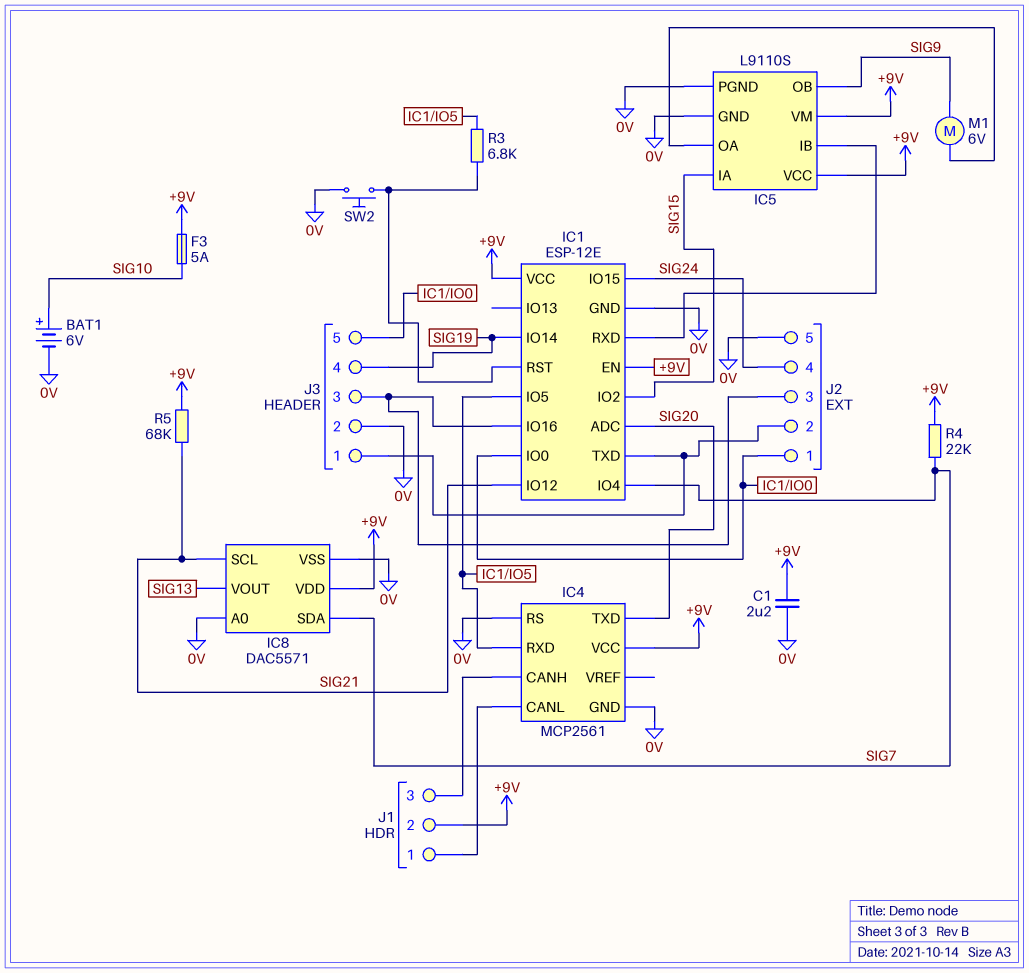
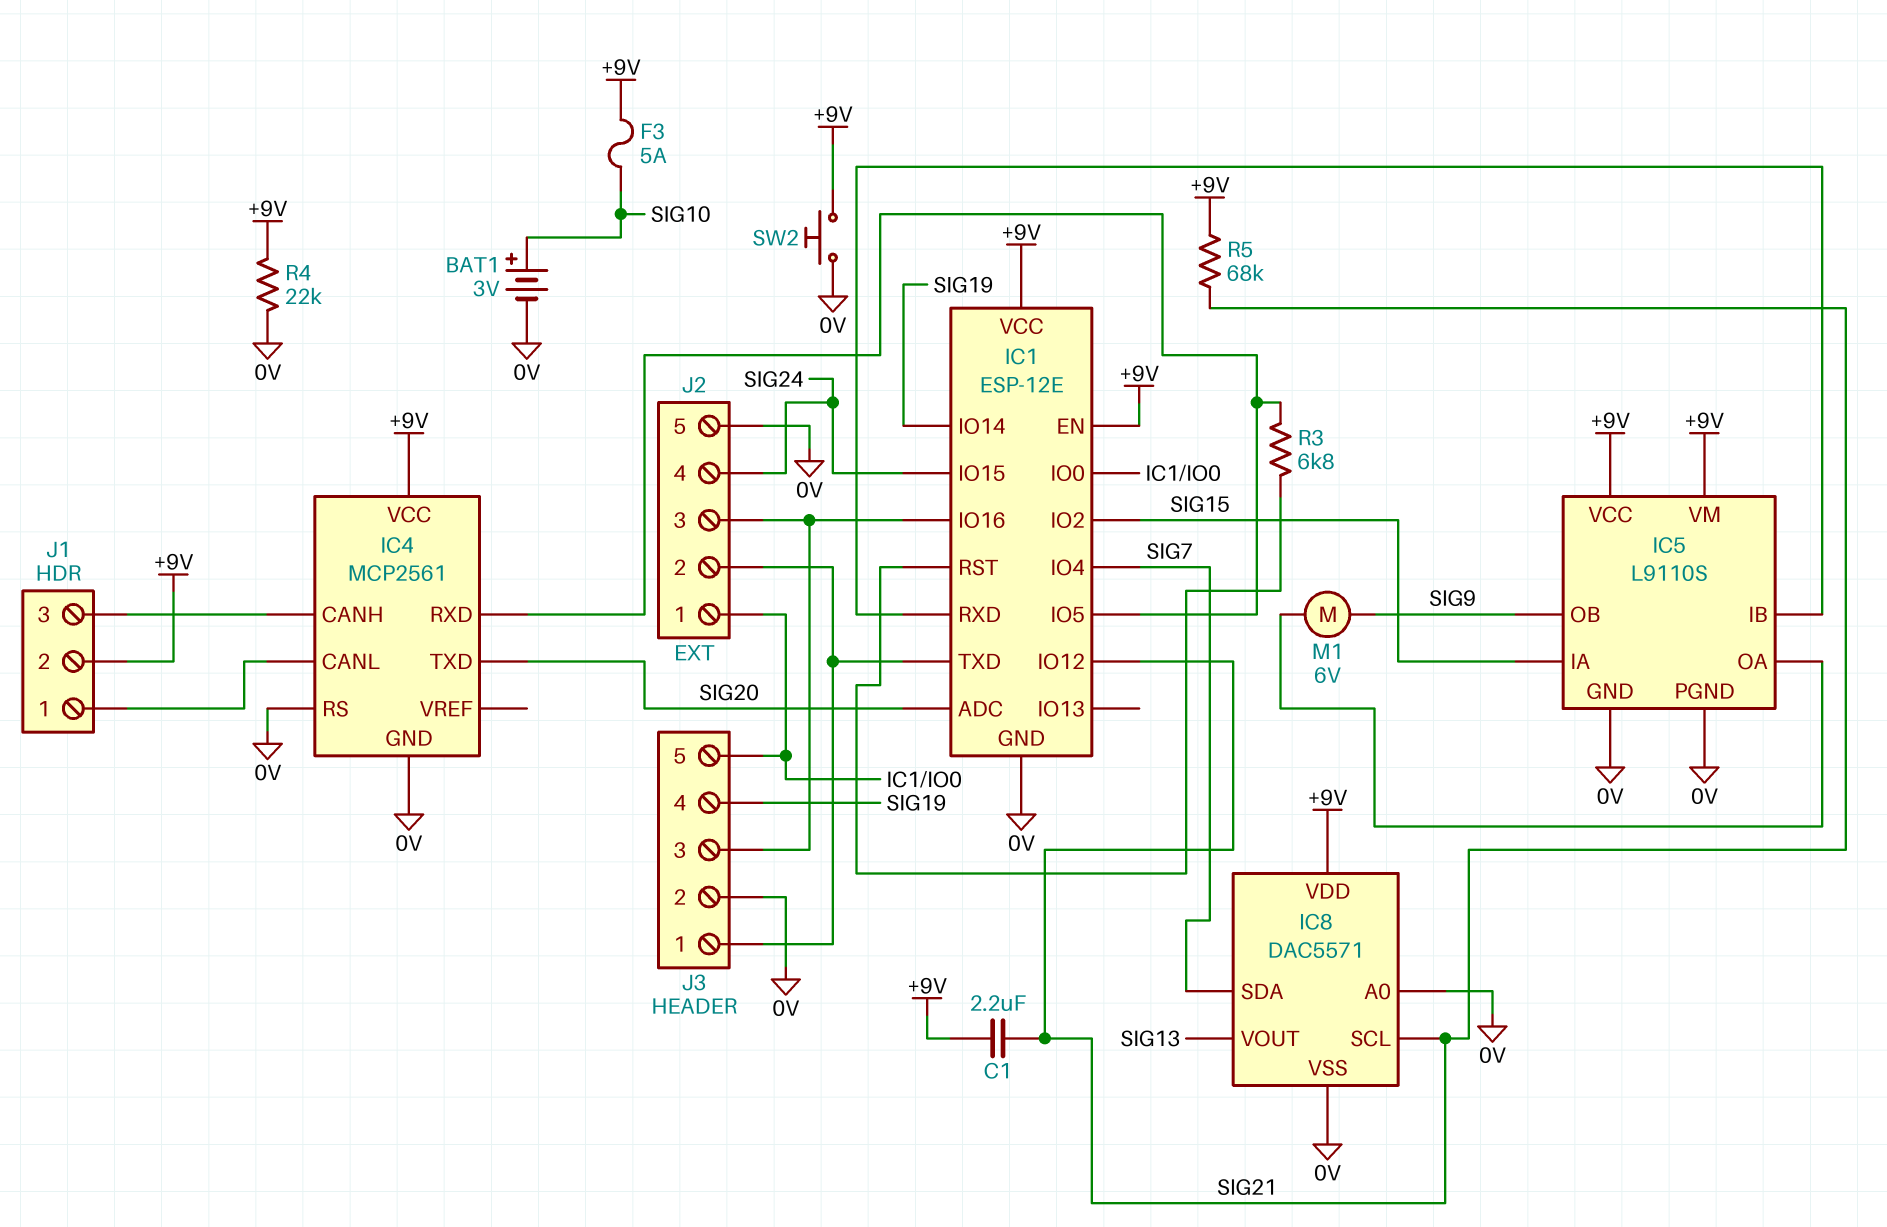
BAT1: 6V (plus SIG10, minus 0V) -> 3V (plus SIG10, minus 0V)
C1: 2.2uF (+9V, 0V) -> 2.2uF (+9V, SIG21)
R4: 22k (+9V, SIG7) -> 22k (+9V, 0V)
SW2: button (0V, IC1/RST) -> button (+9V, 0V)

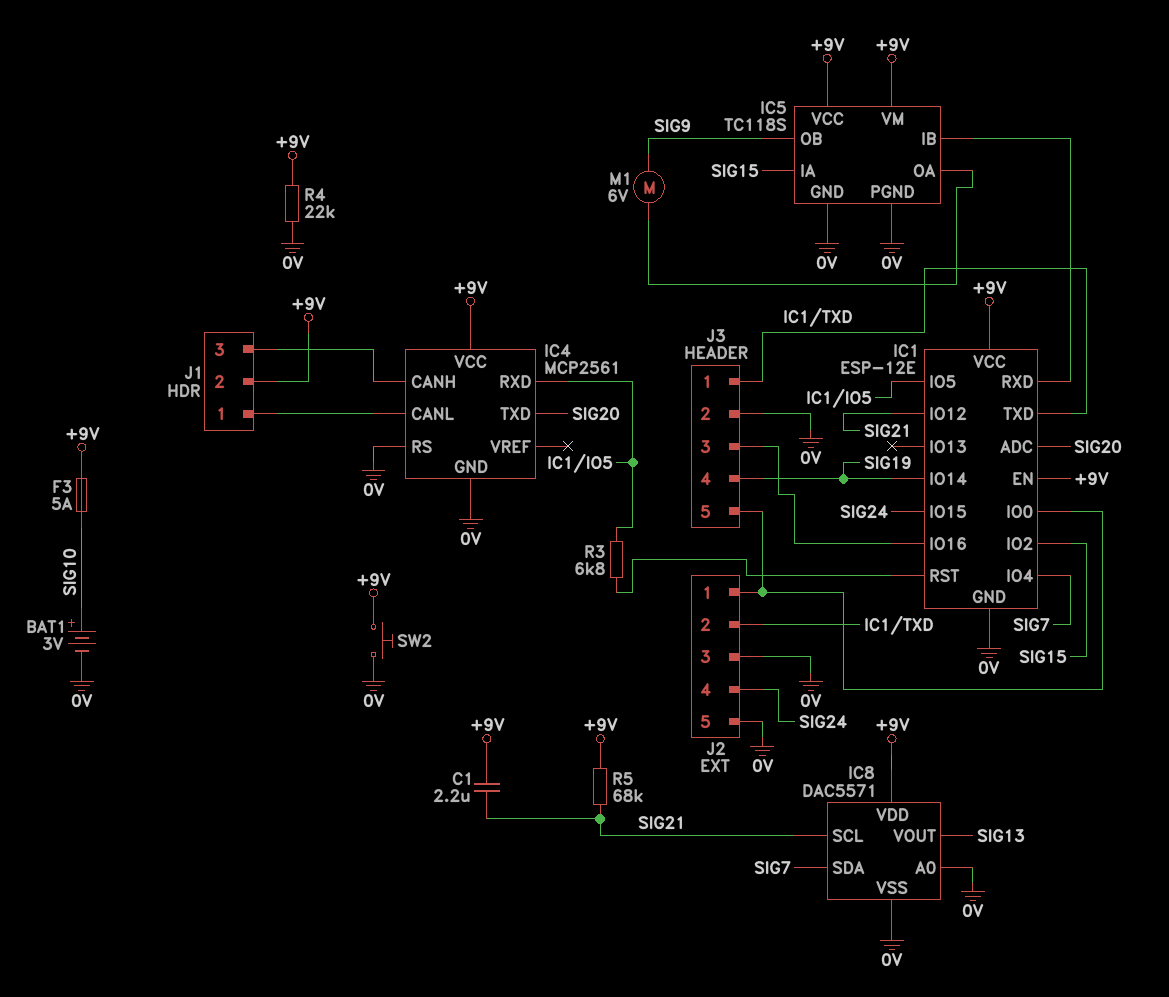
IC5: L9110S -> TC118S
J2 pin 3: IC1/IO16 -> 0V

